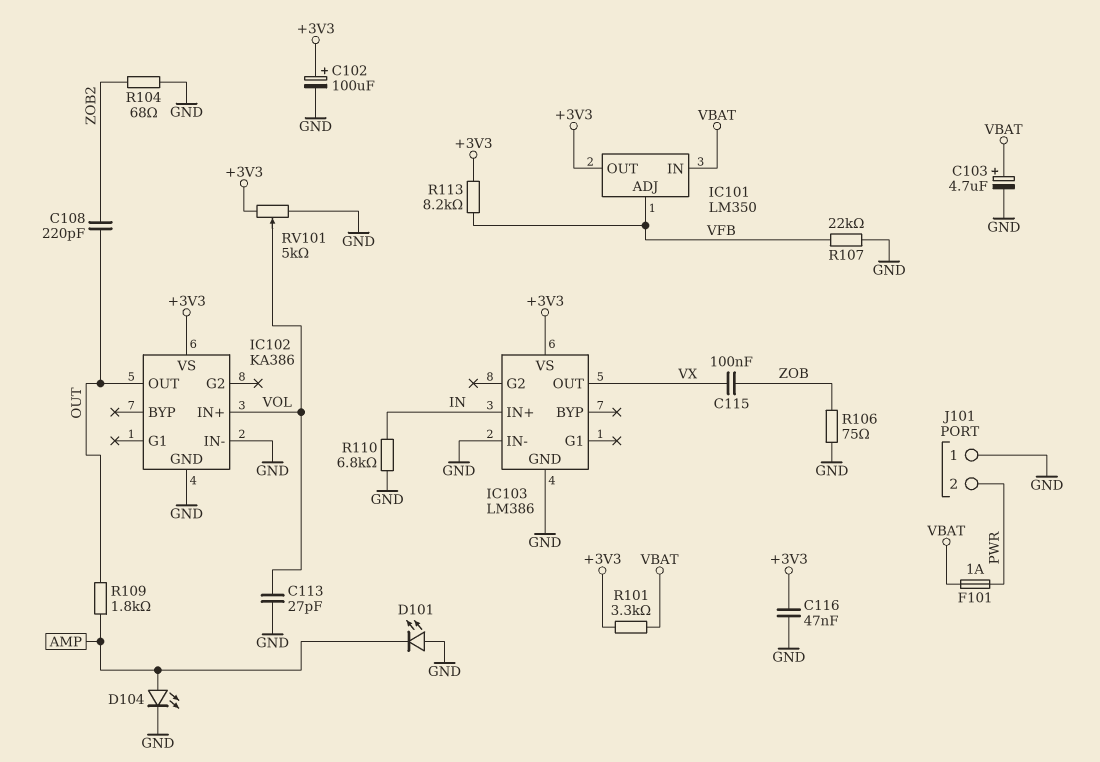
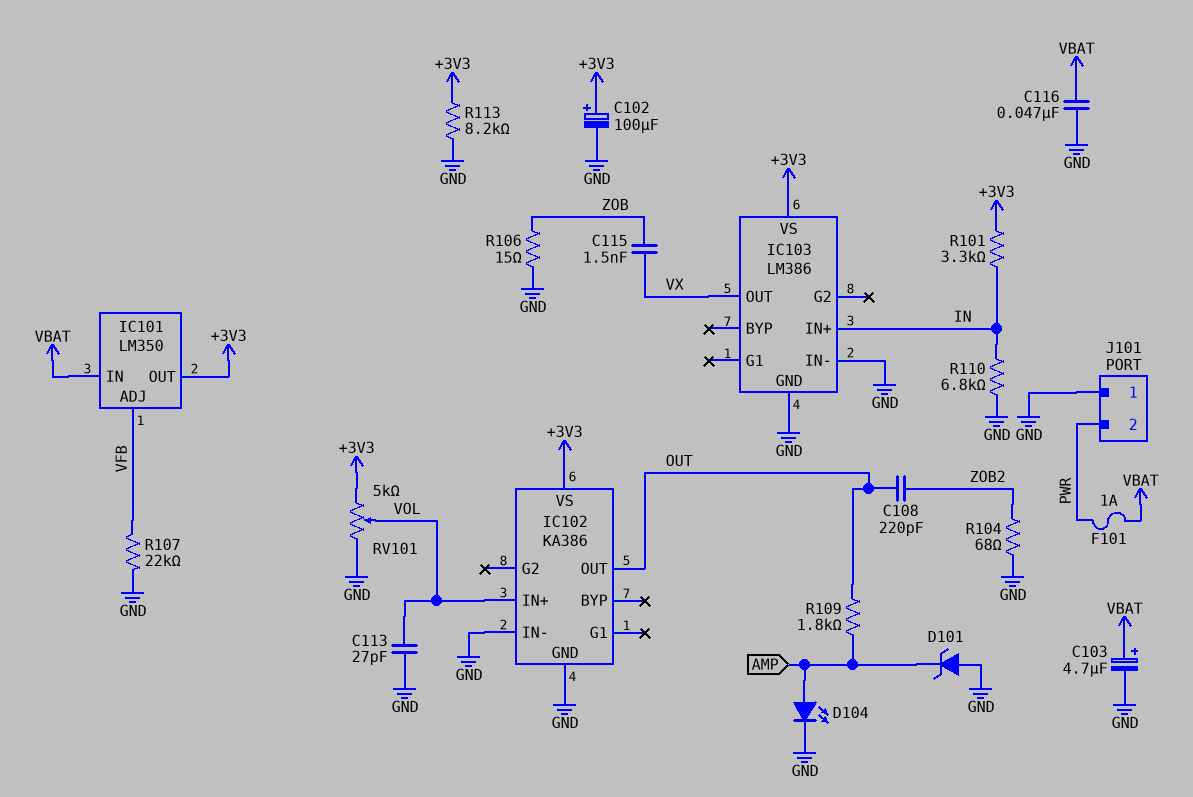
C115: 100nF (VX, ZOB) -> 1.5nF (VX, ZOB)
C116: 47nF (+3V3, GND) -> 47nF (GND, VBAT)
D101: LED (A GND, K AMP) -> zener (A GND, K AMP)
R101: 3.3k (+3V3, VBAT) -> 3.3k (+3V3, IN)
R106: 75 (GND, ZOB) -> 15 (GND, ZOB)
R113: 8.2k (+3V3, VFB) -> 8.2k (+3V3, GND)

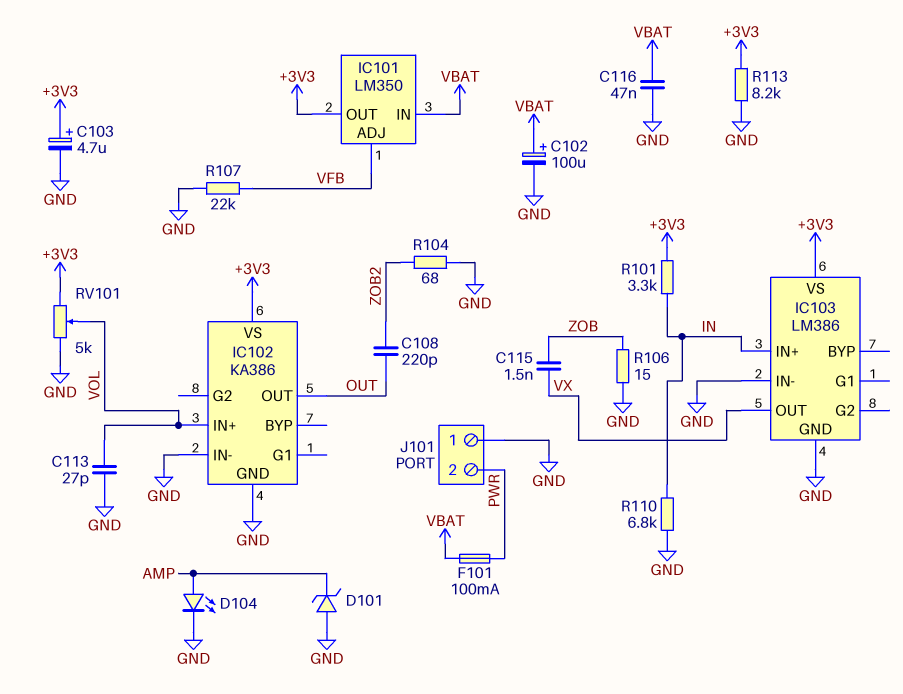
C102: 100uF (plus +3V3, minus GND) -> 100uF (plus VBAT, minus GND)
C103: 4.7uF (plus VBAT, minus GND) -> 4.7uF (plus +3V3, minus GND)
F101: 1A (PWR, VBAT) -> 100mA (PWR, VBAT)
R109: 1.8k (AMP, OUT) -> none

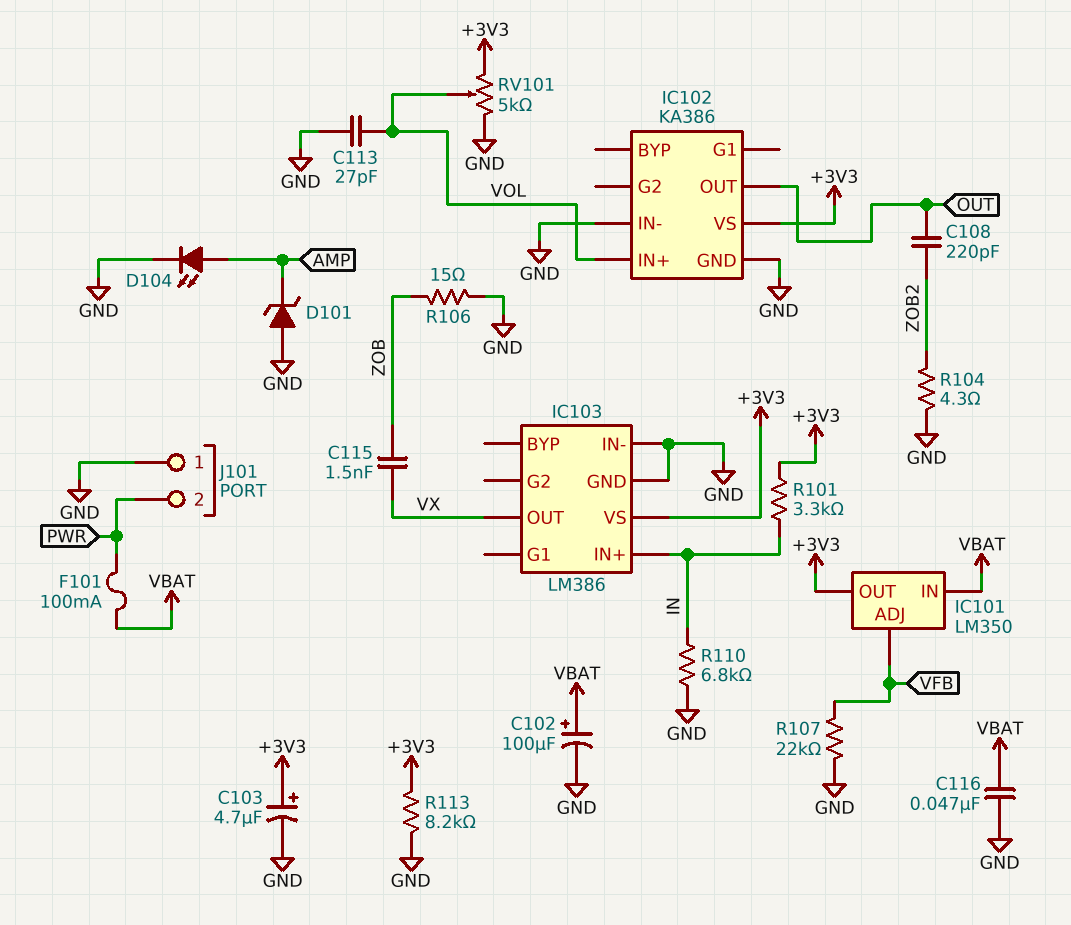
R104: 68 (GND, ZOB2) -> 4.3 (GND, ZOB2)

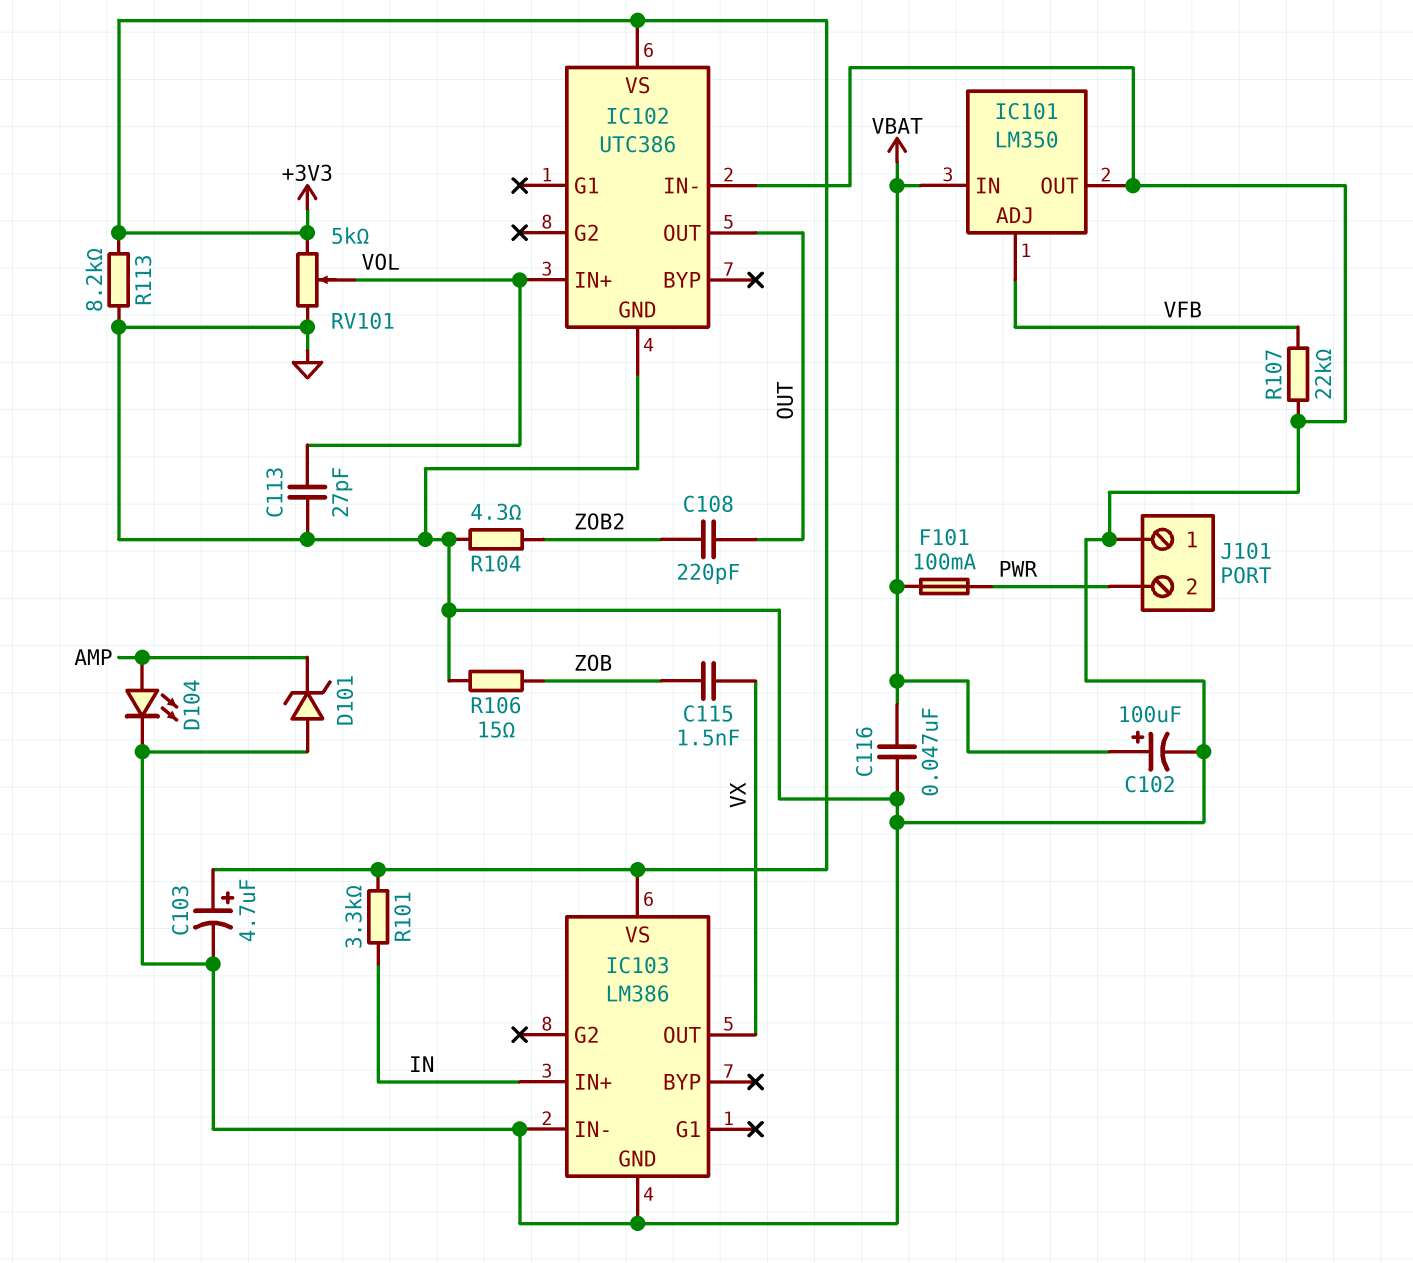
IC101 pin OUT: +3V3 -> GND
IC102: KA386 -> UTC386
R110: 6.8k (GND, IN) -> none

